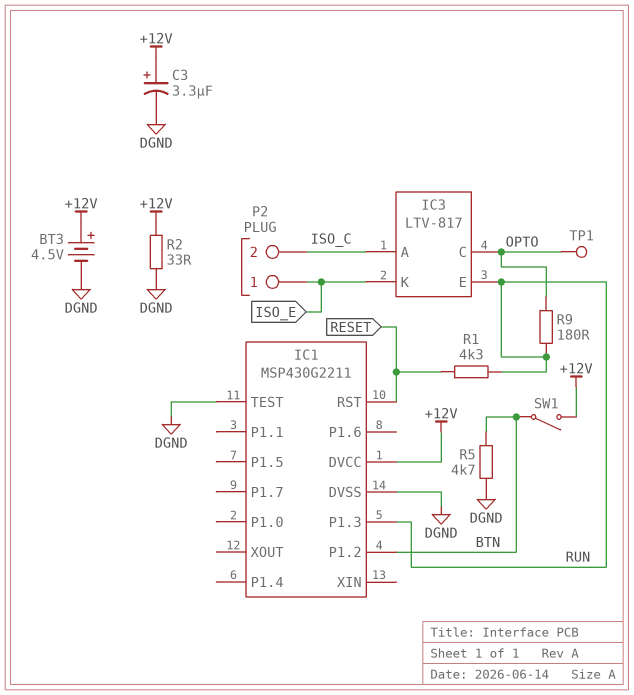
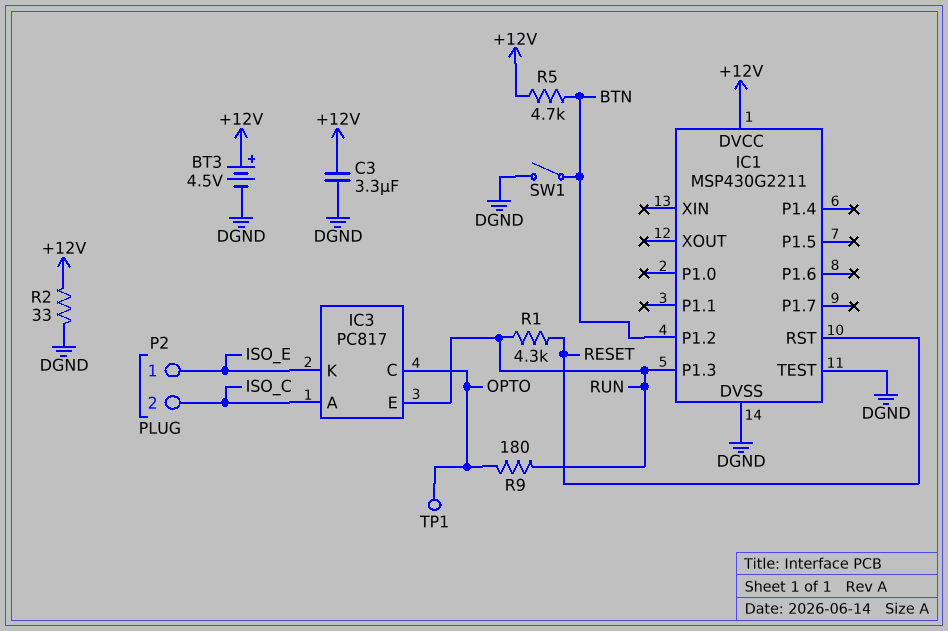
C3: 3.3uF (plus +12V, minus DGND) -> 3.3uF (+12V, DGND)
IC3: LTV-817 -> PC817
R5: 4.7k (BTN, DGND) -> 4.7k (+12V, BTN)
SW1: switch (+12V, BTN) -> switch (BTN, DGND)

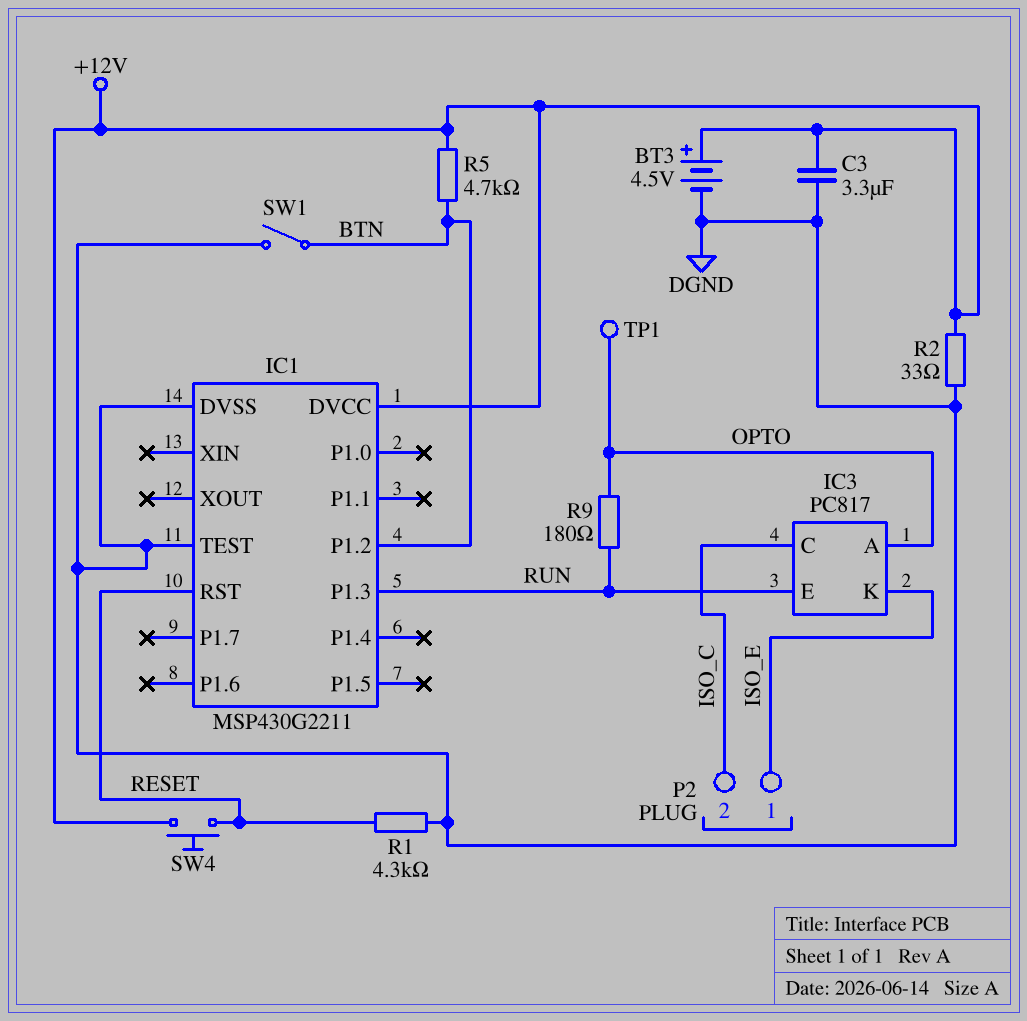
IC3 pin A: ISO_C -> OPTO
IC3 pin C: OPTO -> ISO_C
R1: 4.3k (RESET, RUN) -> 4.3k (DGND, RESET)
SW4: none -> button (+12V, RESET)

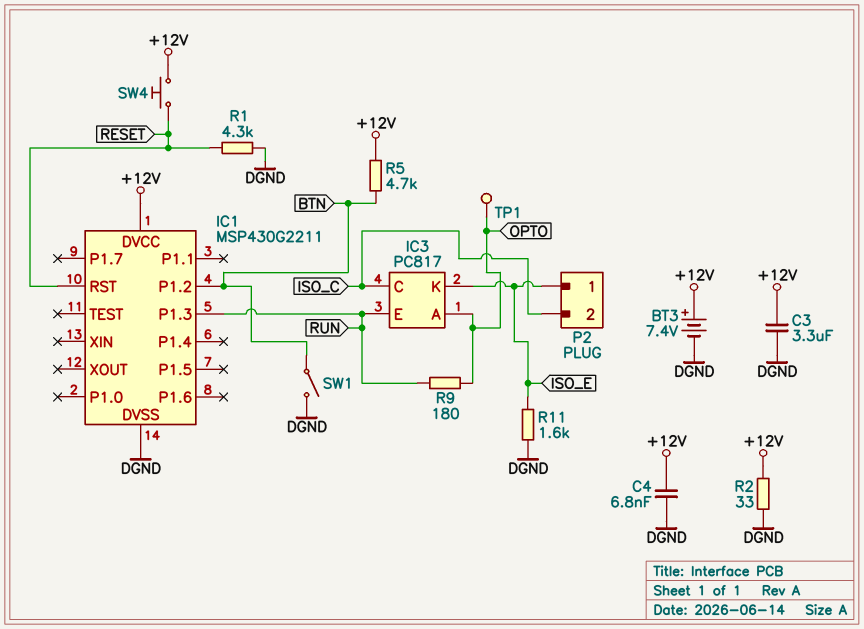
BT3: 4.5V (plus +12V, minus DGND) -> 7.4V (plus +12V, minus DGND)
C4: none -> 6.8nF (+12V, DGND)
IC1 pin TEST: DGND -> none
R11: none -> 1.6k (DGND, ISO_E)

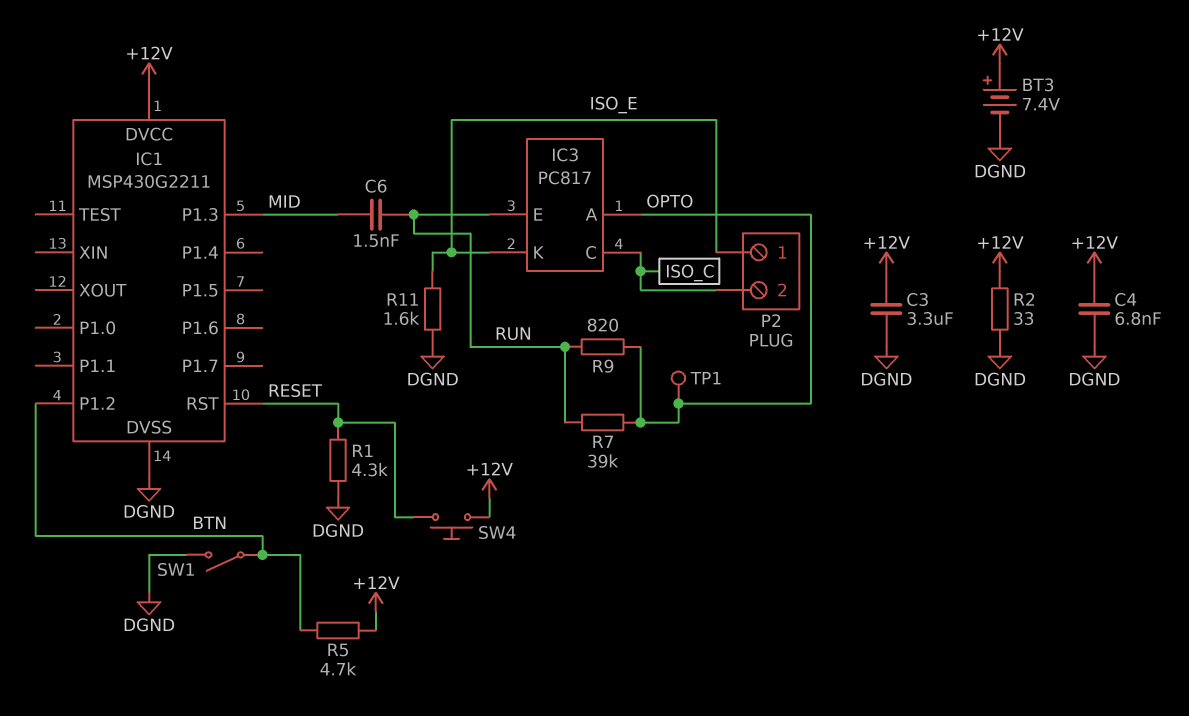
C6: none -> 1.5nF (MID, RUN)
IC1 pin P1.3: RUN -> MID
R7: none -> 39k (OPTO, RUN)
R9: 180 (OPTO, RUN) -> 820 (OPTO, RUN)

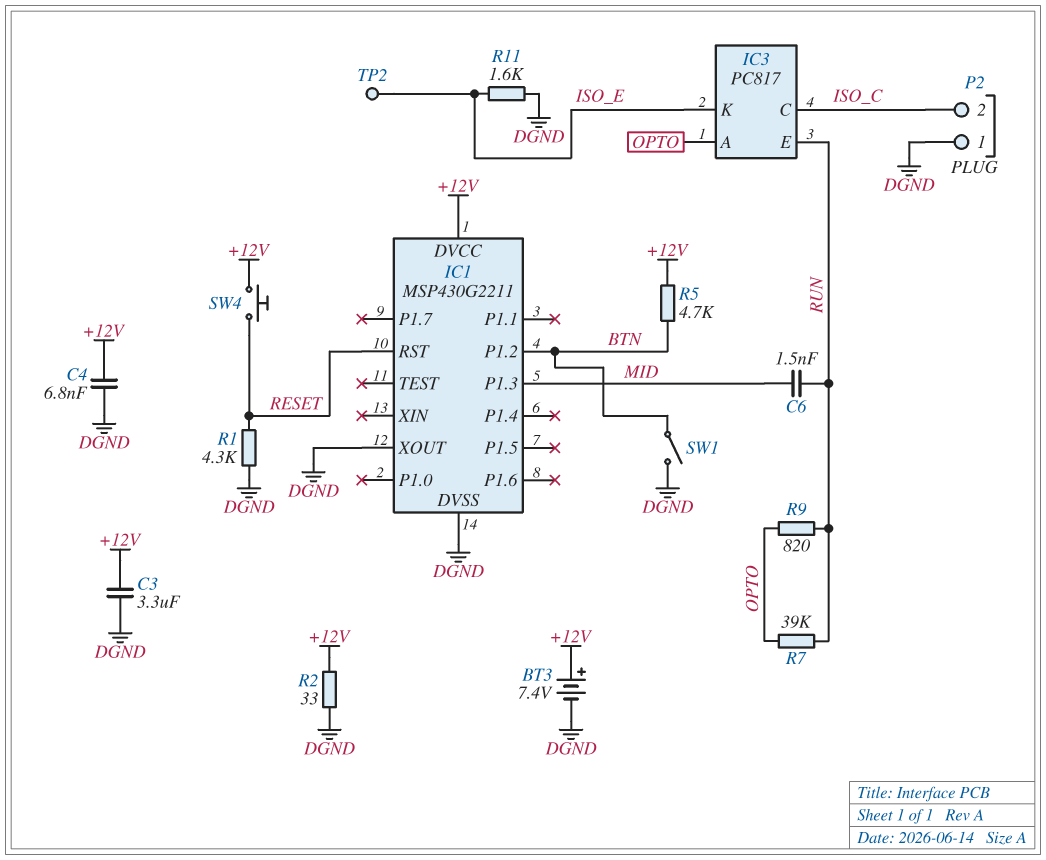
IC1 pin XOUT: none -> DGND
P2 pin 1: ISO_E -> DGND
TP1: test point (OPTO) -> none
TP2: none -> test point (ISO_E)

